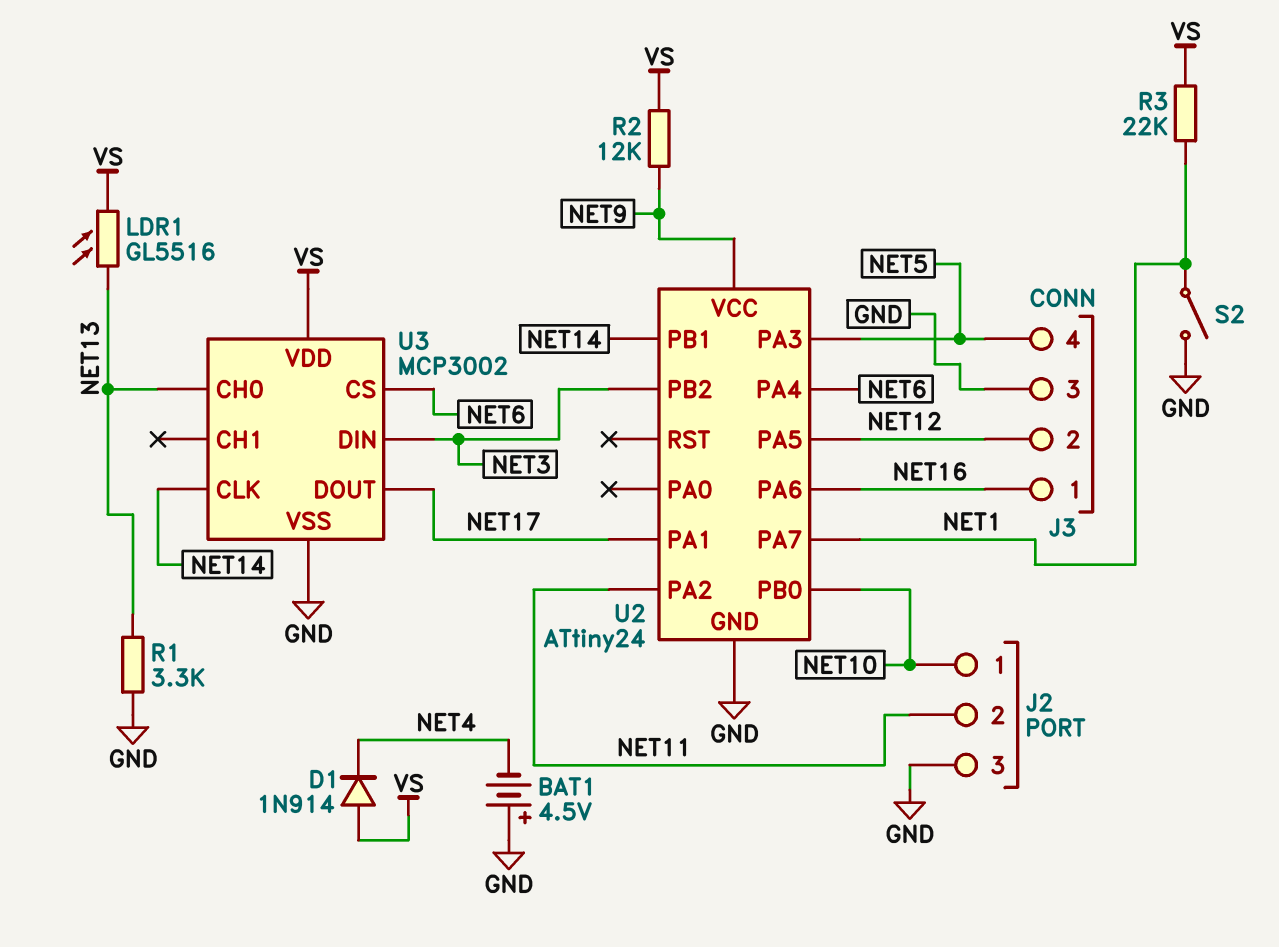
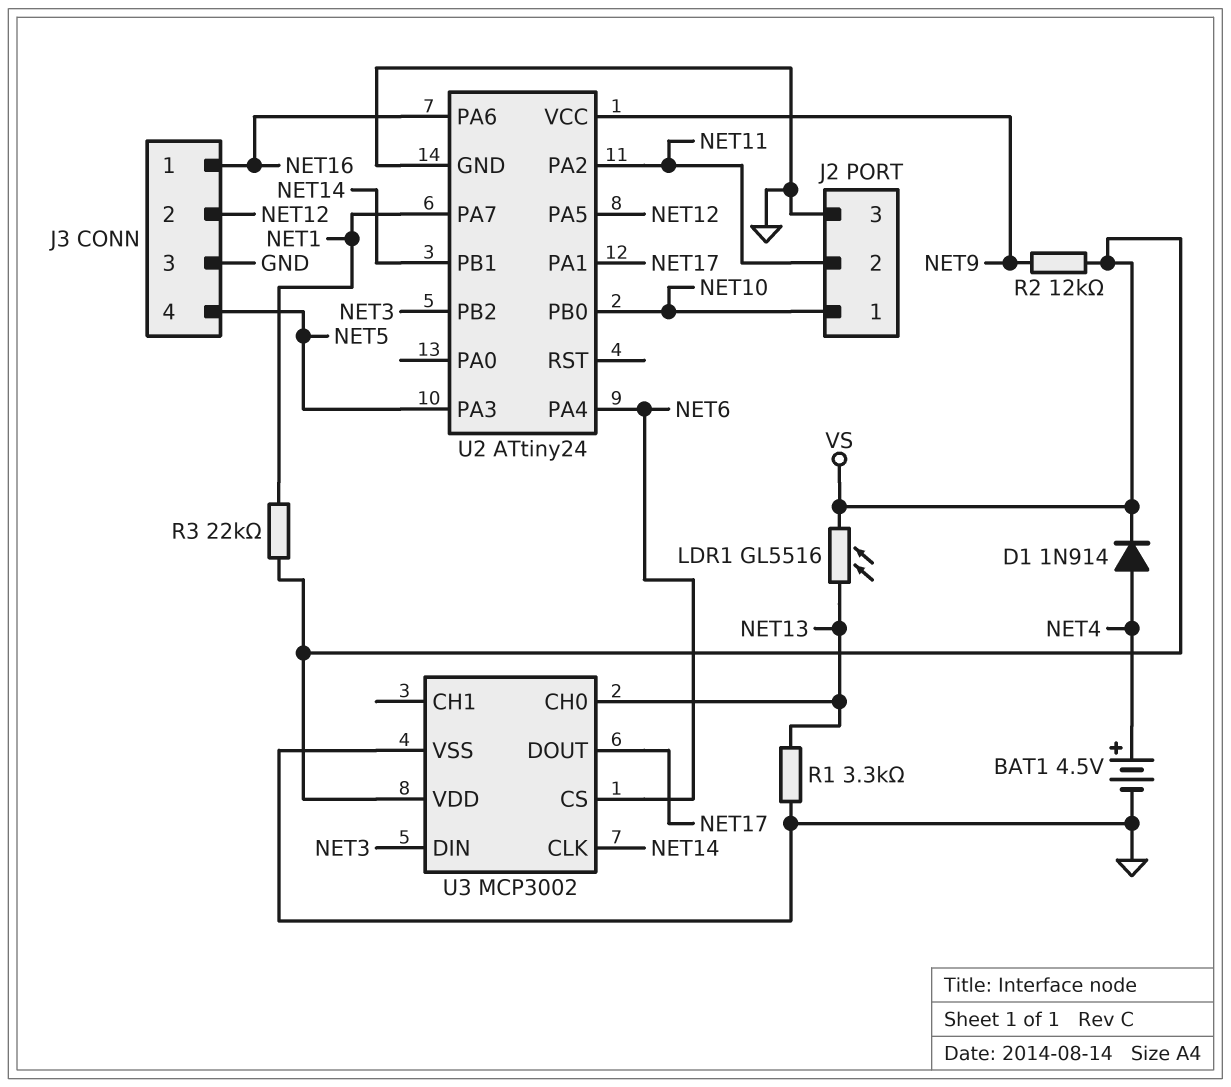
BAT1: 4.5V (plus GND, minus NET4) -> 4.5V (plus NET4, minus GND)
D1: diode 1N914 (A VS, K NET4) -> diode 1N914 (A NET4, K VS)
S2: switch (GND, NET1) -> none

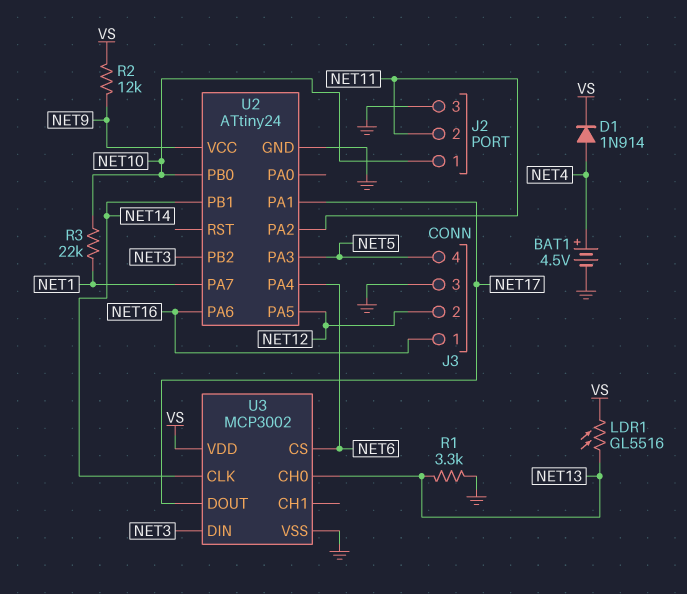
R3: 22k (NET1, VS) -> 22k (NET1, NET10)

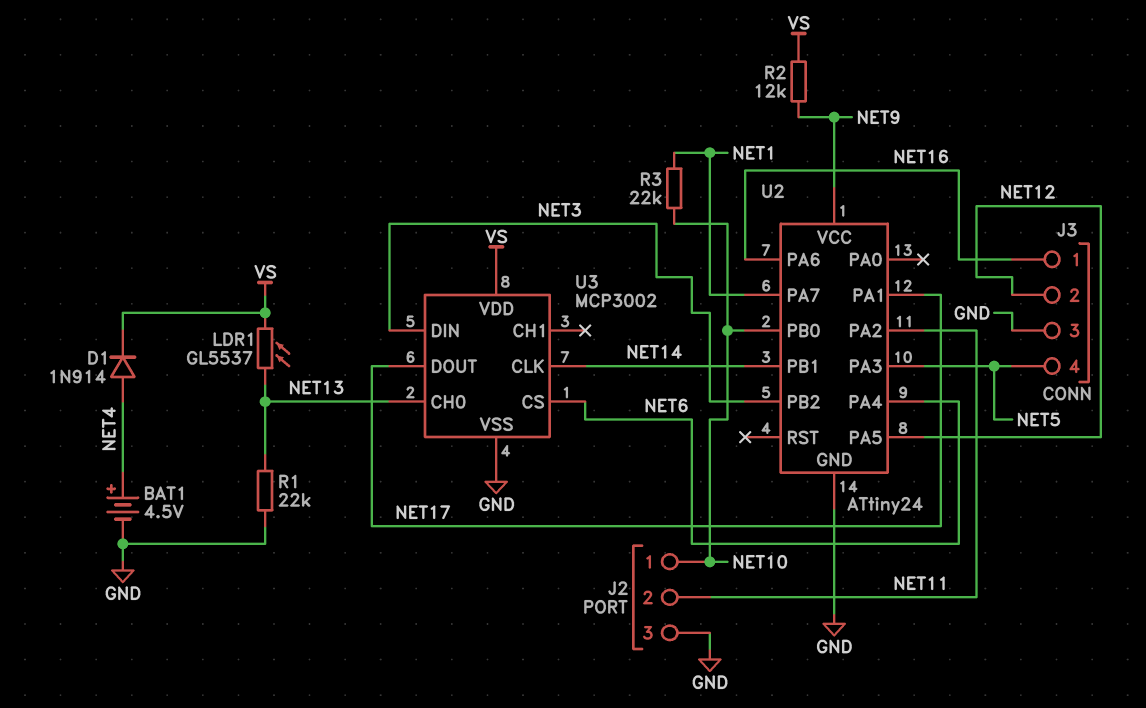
LDR1: GL5516 (NET13, VS) -> GL5537 (NET13, VS)
R1: 3.3k (GND, NET13) -> 22k (GND, NET13)

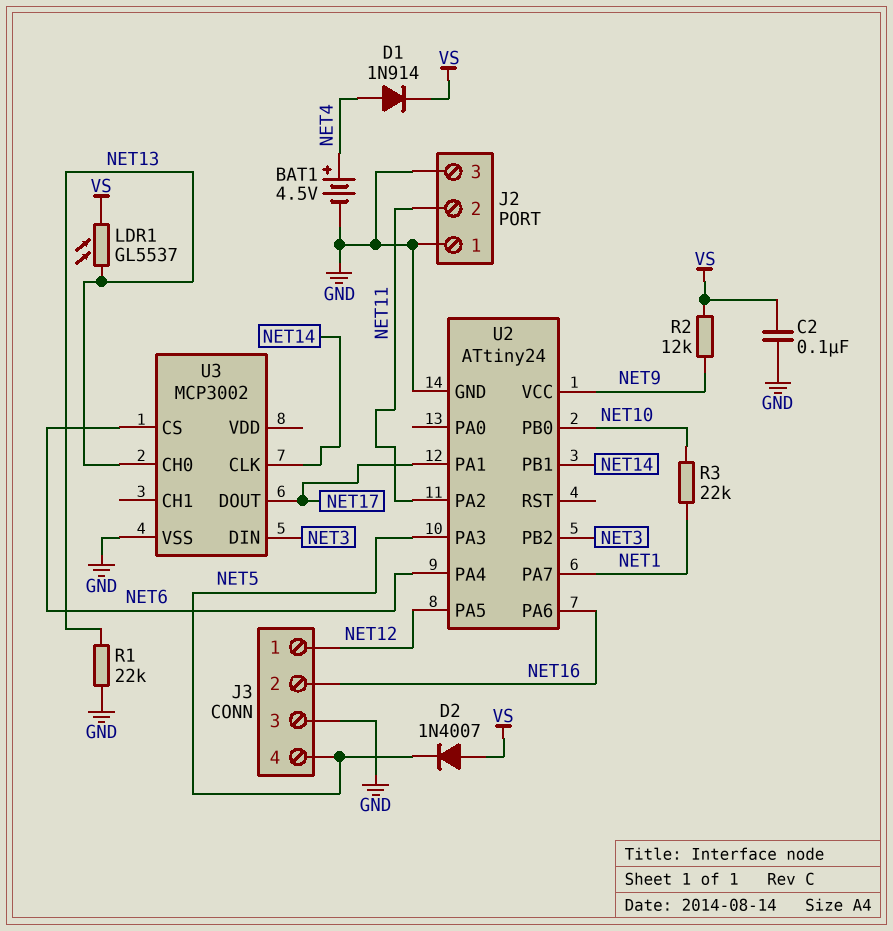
C2: none -> 100nF (GND, VS)
D2: none -> diode 1N4007 (A VS, K NET5)
J2 pin 1: NET10 -> GND
J3 pin 1: NET16 -> NET12
J3 pin 2: NET12 -> NET16
U3 pin VDD: VS -> none

